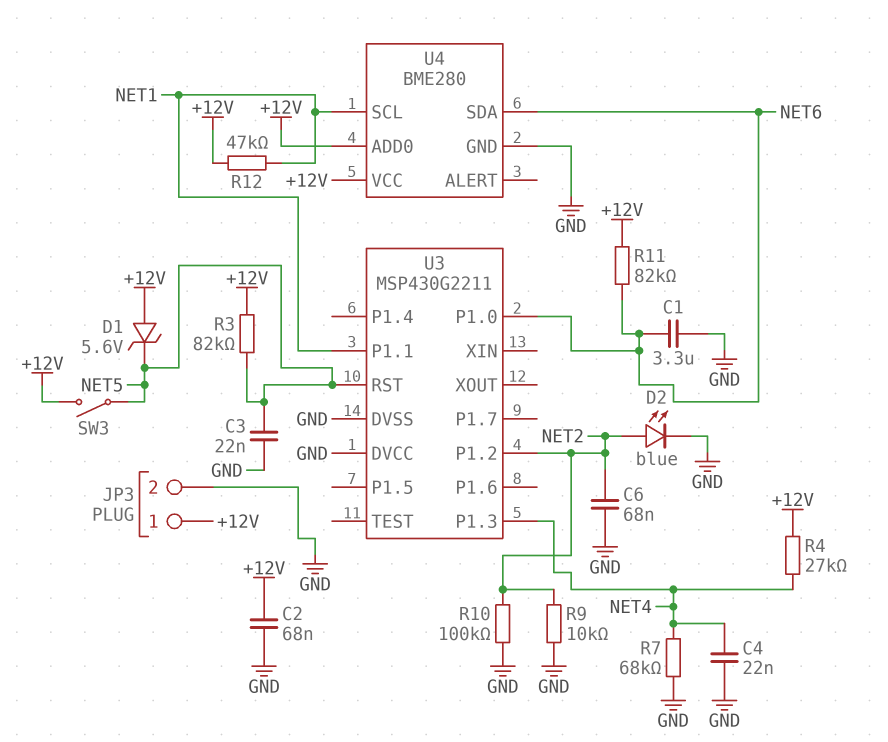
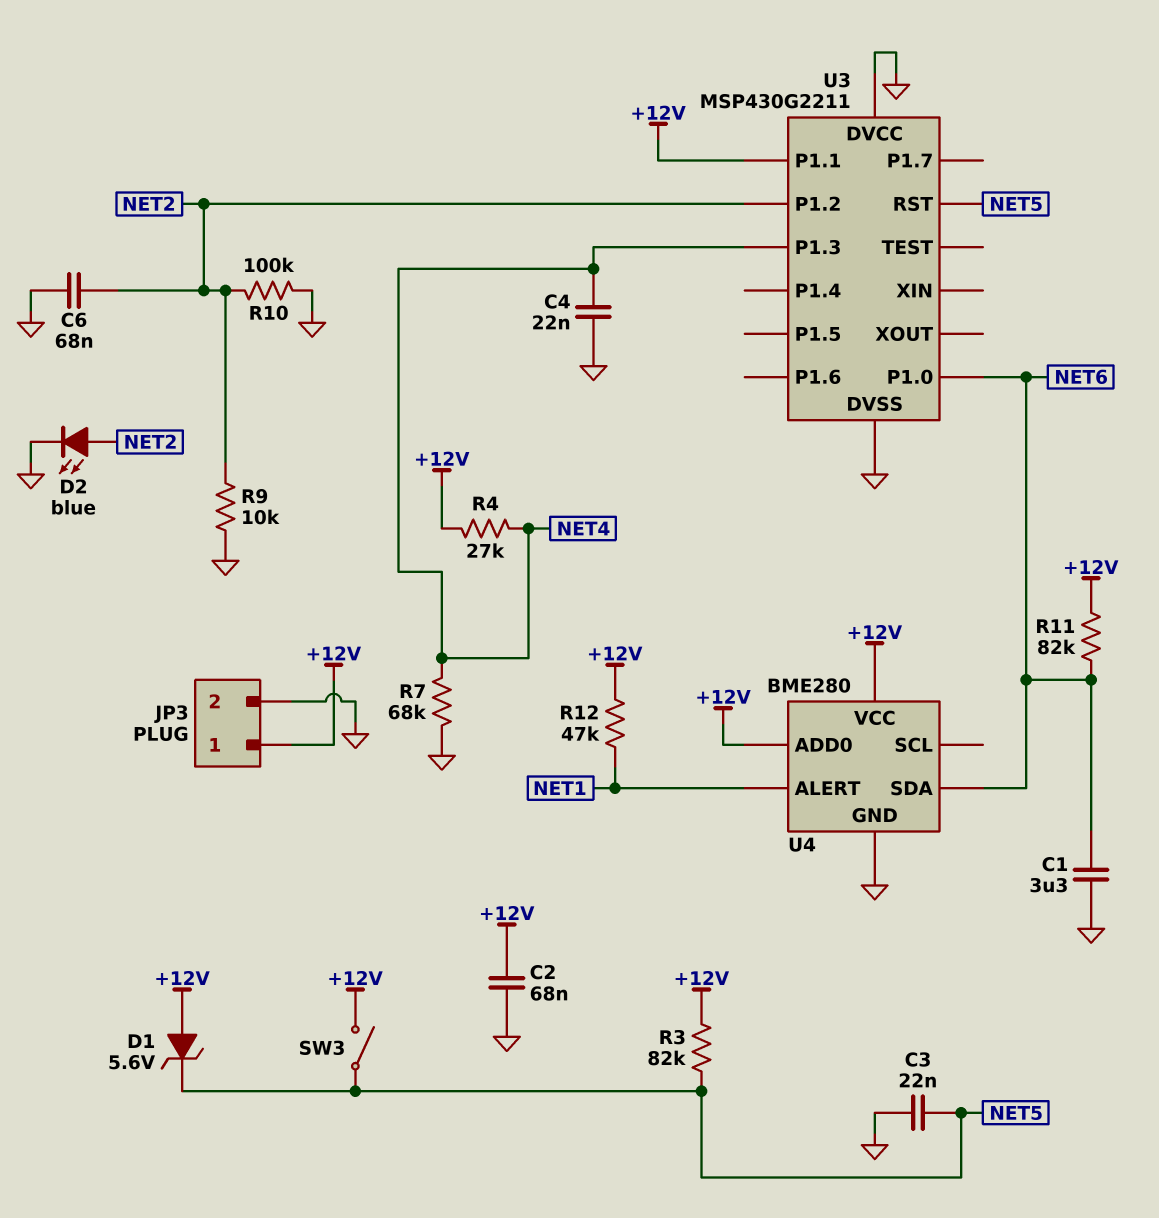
U3 pin P1.1: NET1 -> +12V
U4 pin ALERT: none -> NET1
U4 pin SCL: NET1 -> none

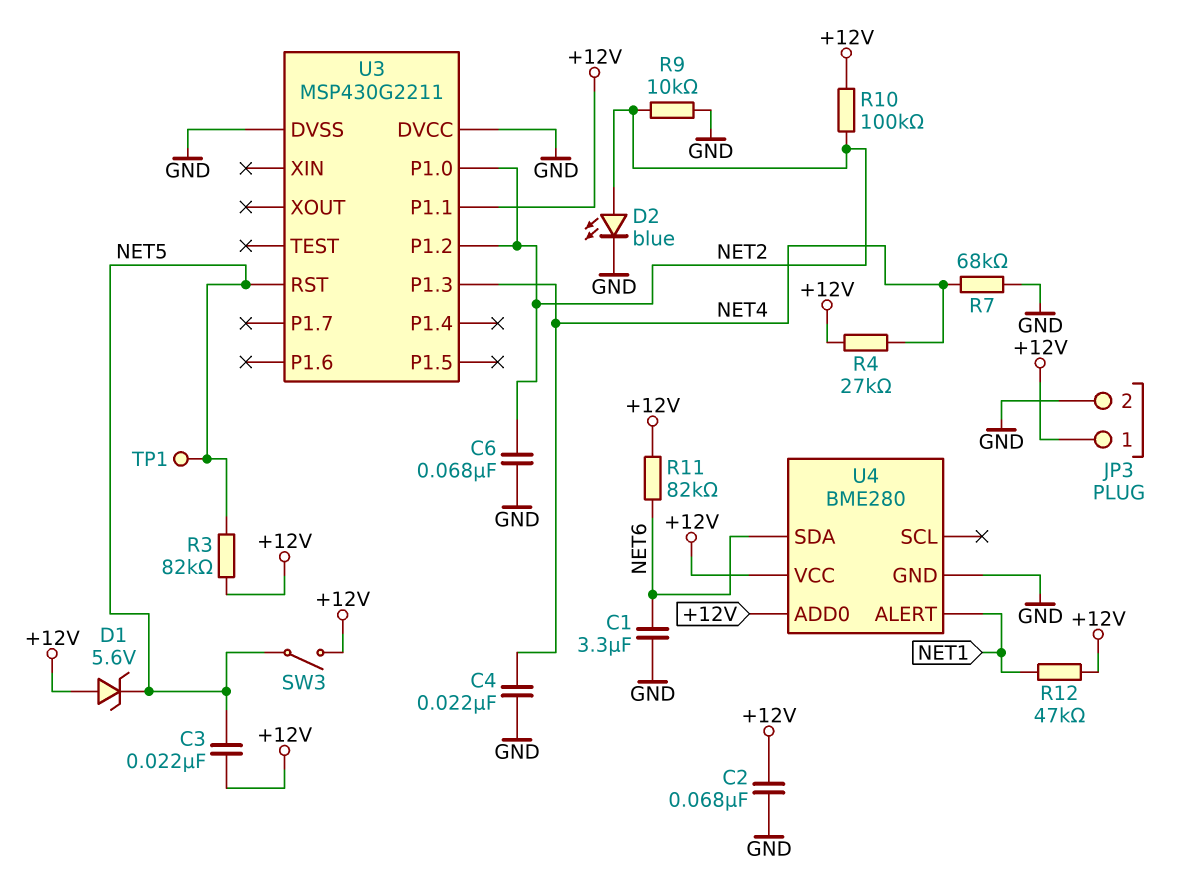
C3: 22nF (GND, NET5) -> 22nF (+12V, NET5)
R10: 100k (GND, NET2) -> 100k (+12V, NET2)
TP1: none -> test point (NET5)
U3 pin P1.0: NET6 -> NET2

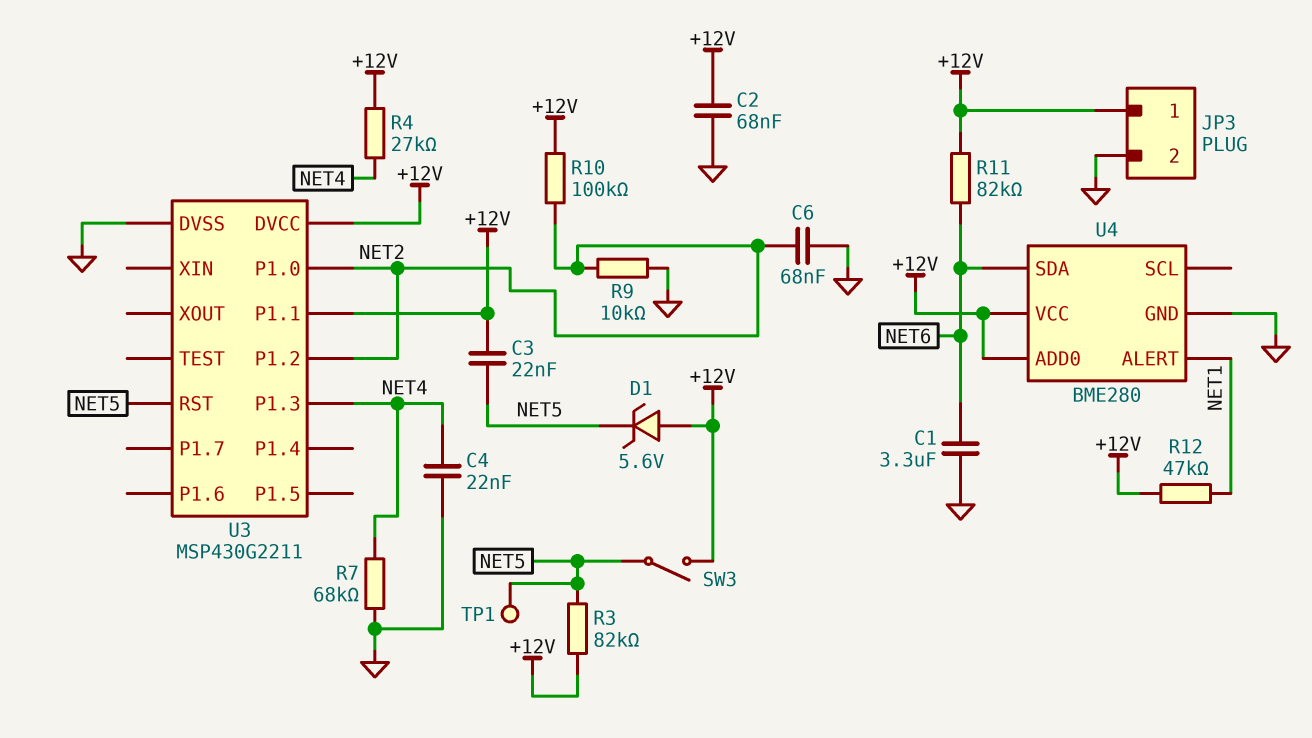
D2: LED blue (A NET2, K GND) -> none
U3 pin DVCC: GND -> +12V

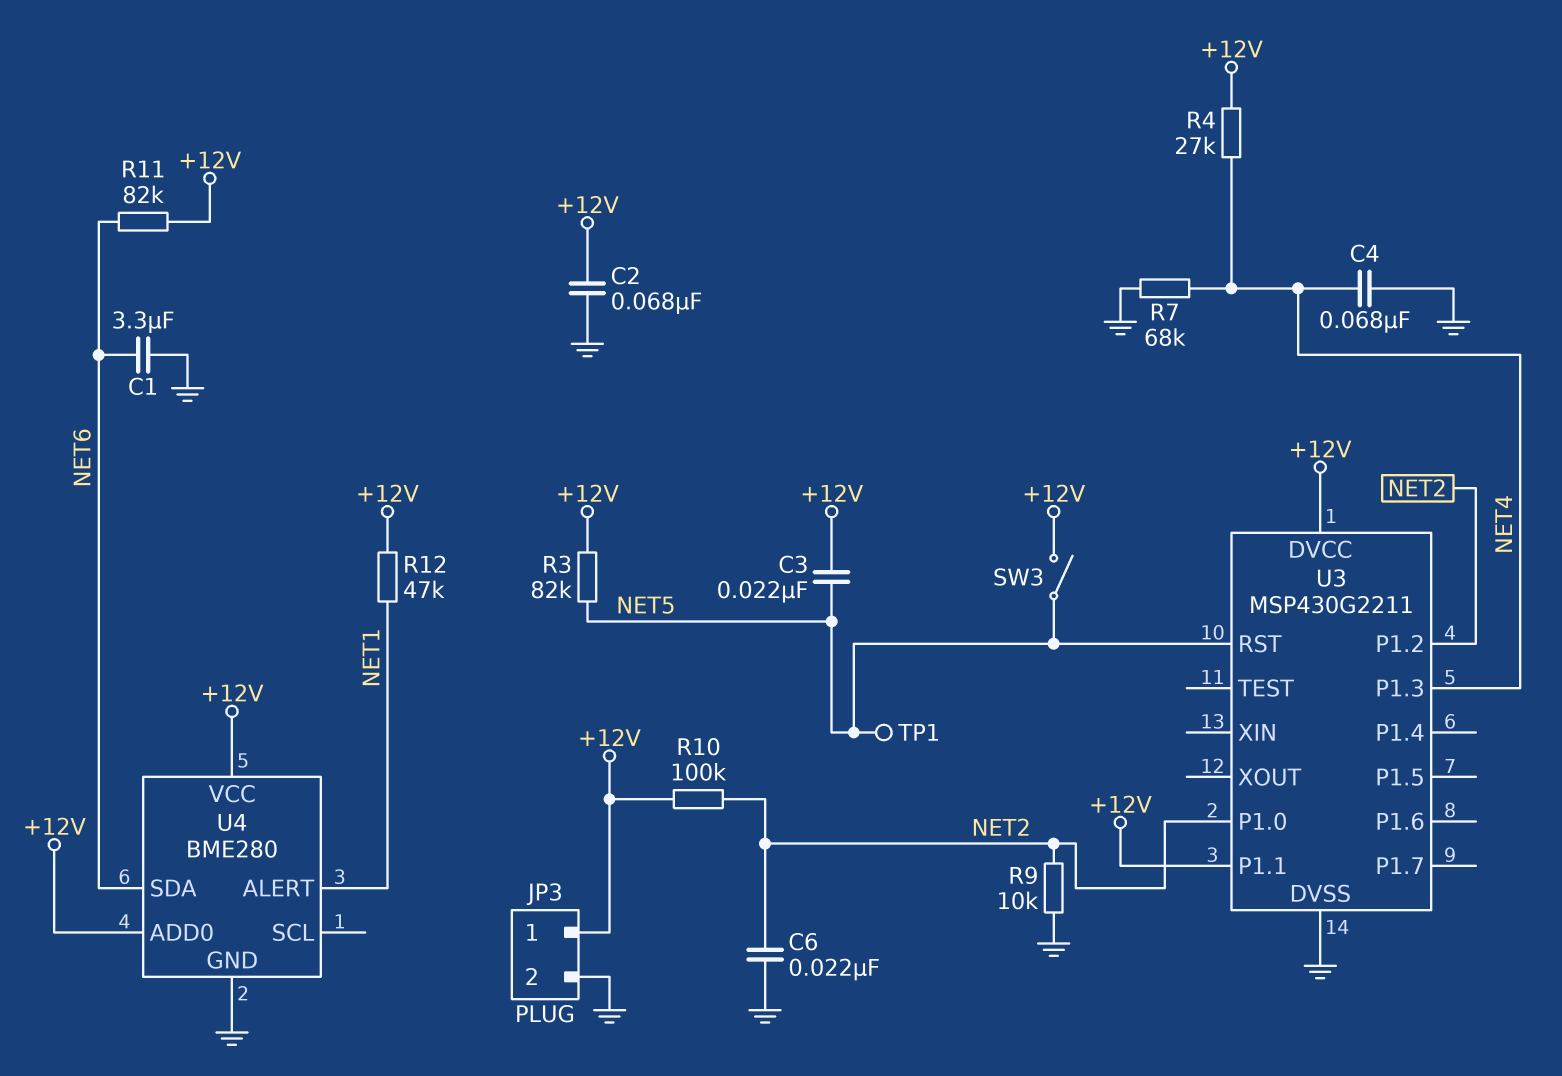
C4: 22nF (GND, NET4) -> 68nF (GND, NET4)
C6: 68nF (GND, NET2) -> 22nF (GND, NET2)
D1: zener 5.6V (A +12V, K NET5) -> none

